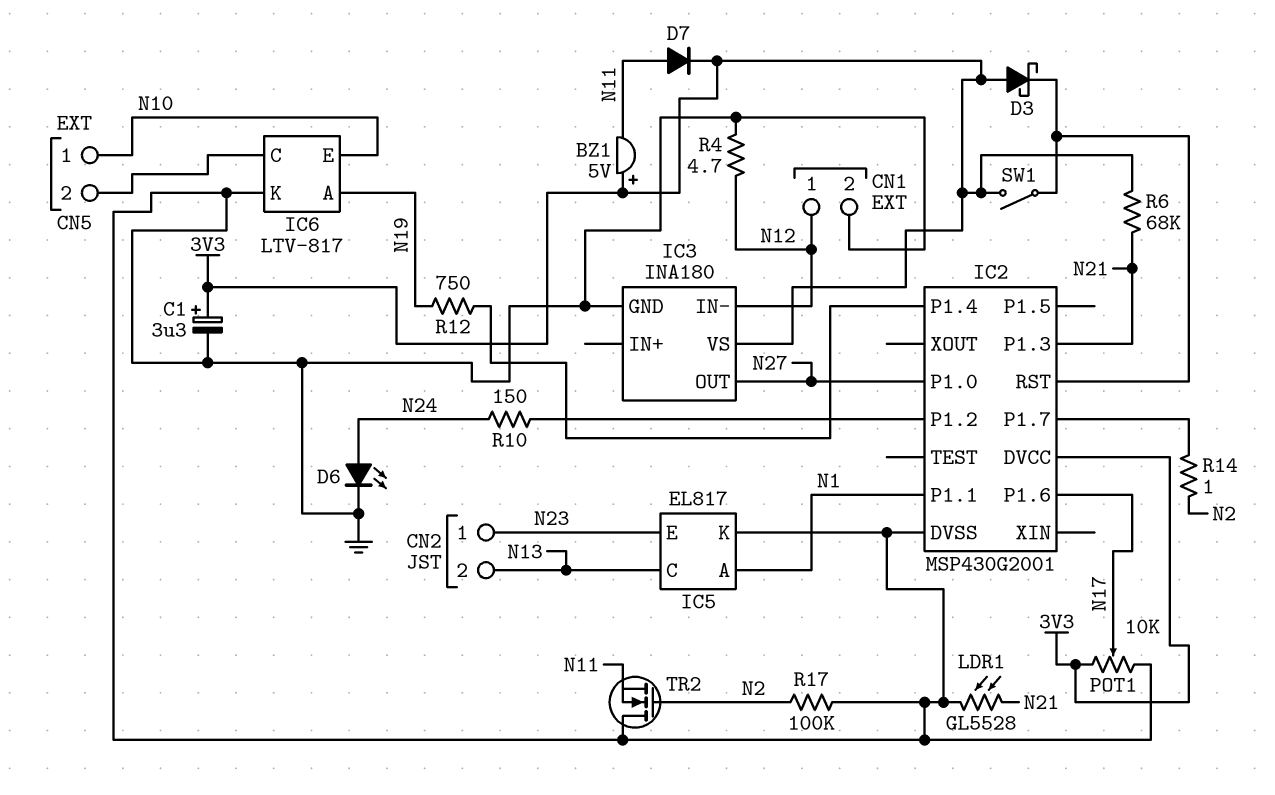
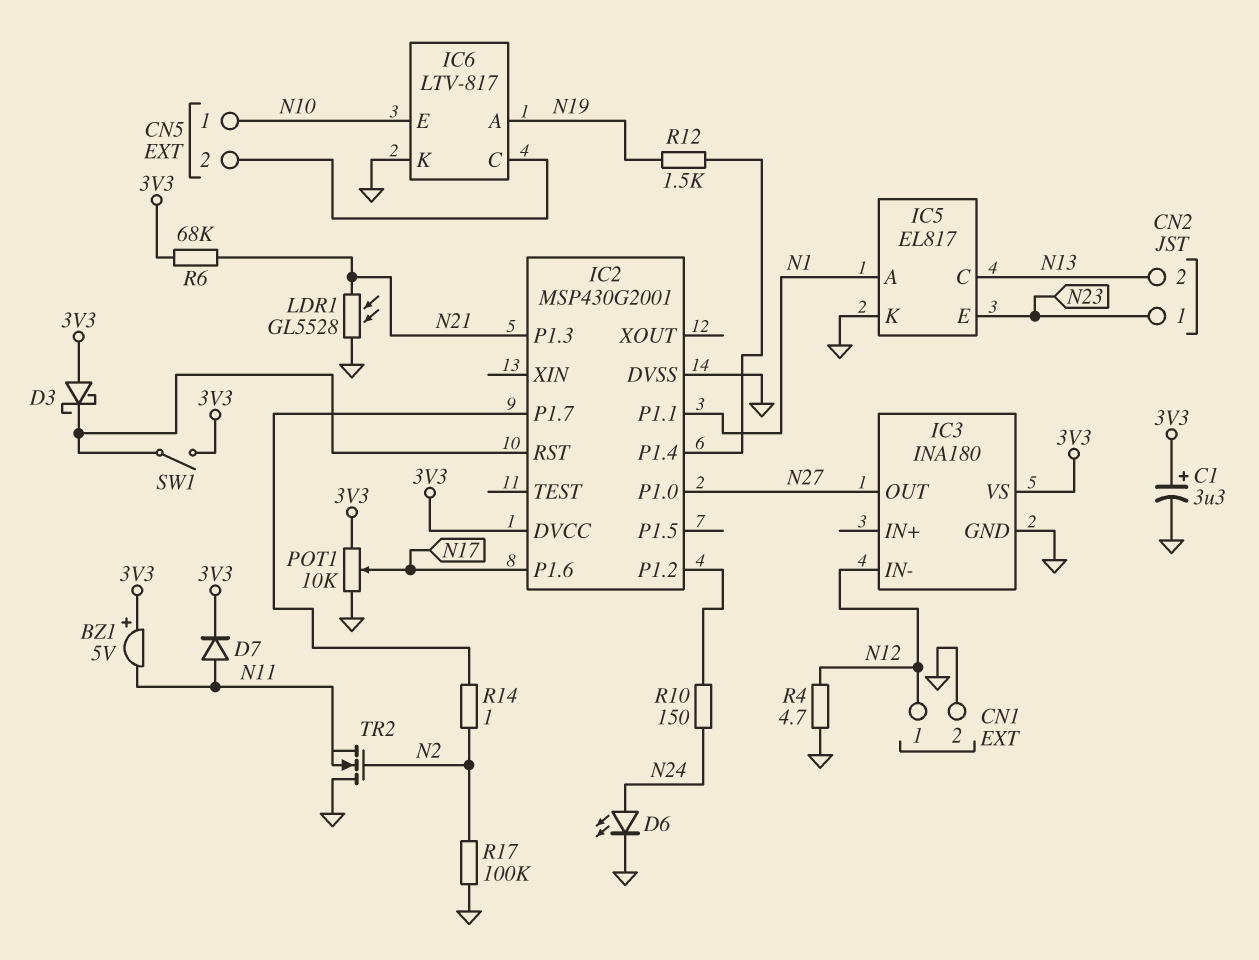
R12: 750 (IC2/P1.4, N19) -> 1.5k (IC2/P1.4, N19)

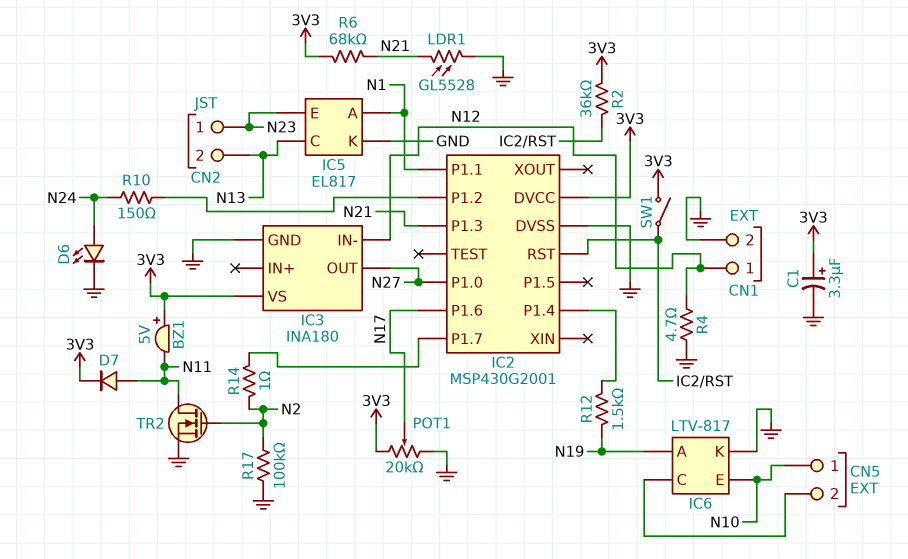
D3: schottky (A 3V3, K IC2/RST) -> none
POT1: 10k (3V3, GND, wiper N17) -> 20k (3V3, GND, wiper N17)
R2: none -> 36k (3V3, IC2/RST)
TR2: NMOS (G N2, D GND, S N11) -> NMOS (G N2, D N11, S GND)

